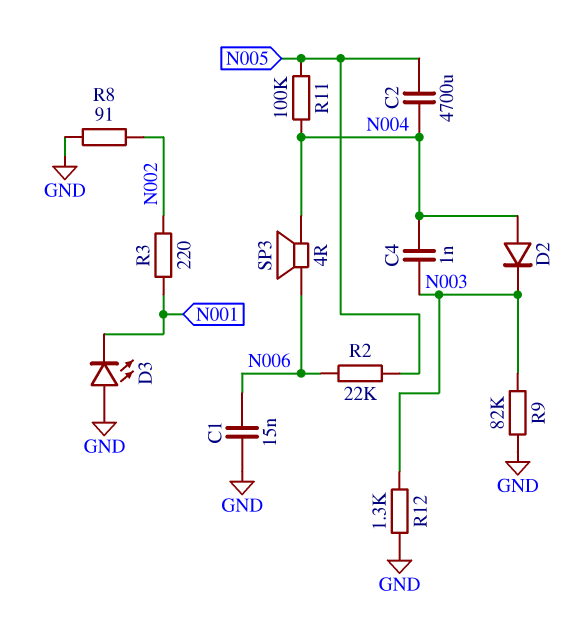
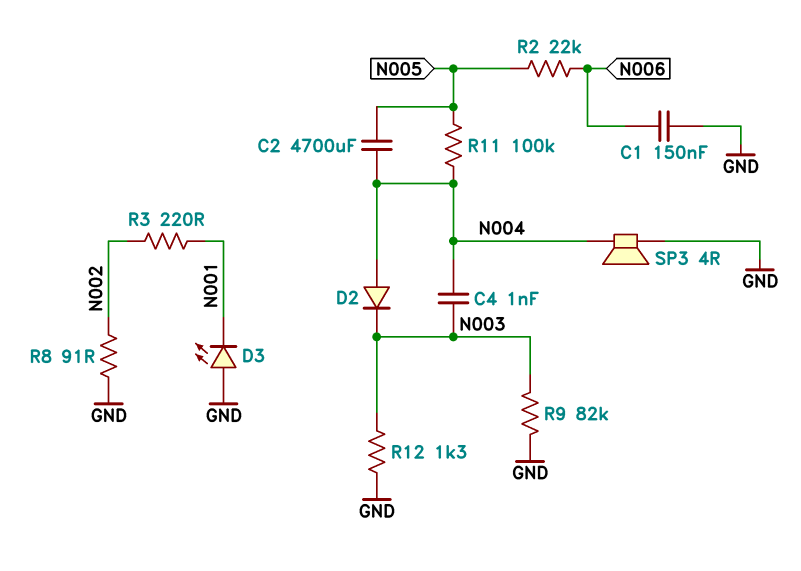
C1: 15nF (GND, N006) -> 150nF (GND, N006)
SP3: speaker 4R (N004, N006) -> speaker 4R (GND, N004)

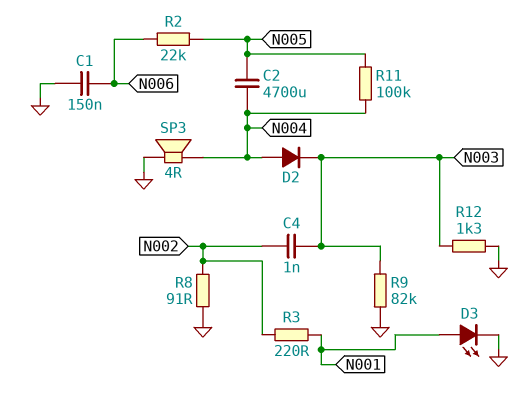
C4: 1nF (N003, N004) -> 1nF (N002, N003)
D3: LED (A GND, K N001) -> LED (A N001, K GND)

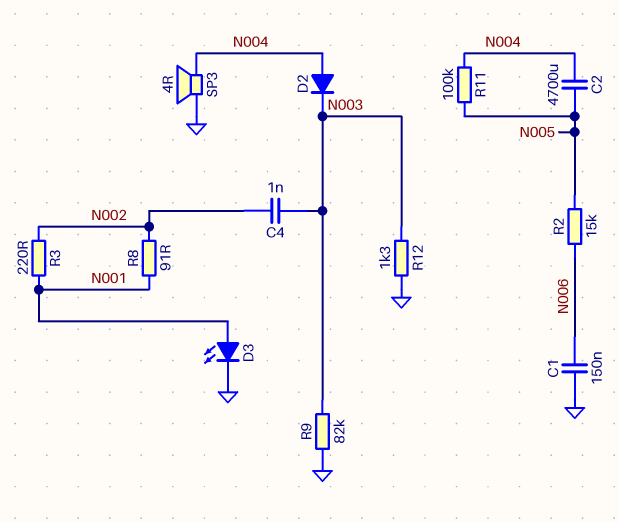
R2: 22k (N005, N006) -> 15k (N005, N006)
R8: 91 (GND, N002) -> 91 (N001, N002)

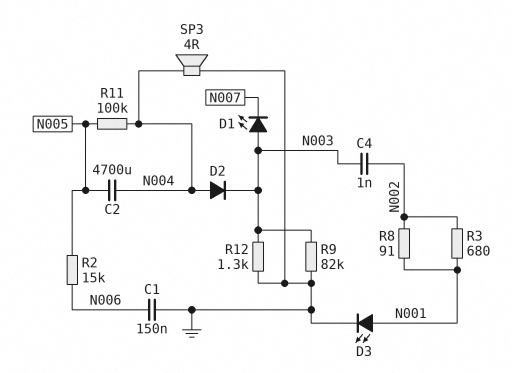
D1: none -> LED (A N003, K N007)
R3: 220 (N001, N002) -> 680 (N001, N002)

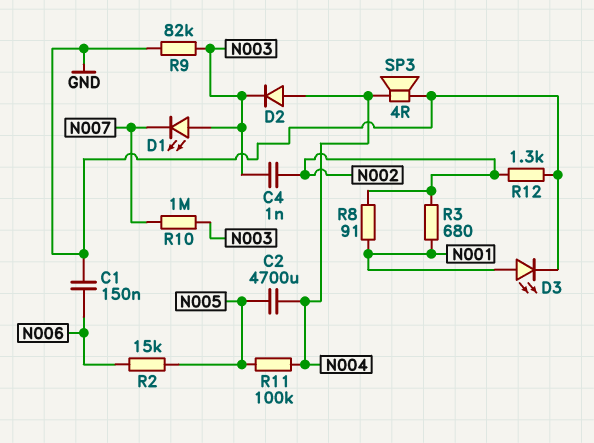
R10: none -> 1M (N003, N007)
R12: 1.3k (GND, N003) -> 1.3k (GND, N002)

